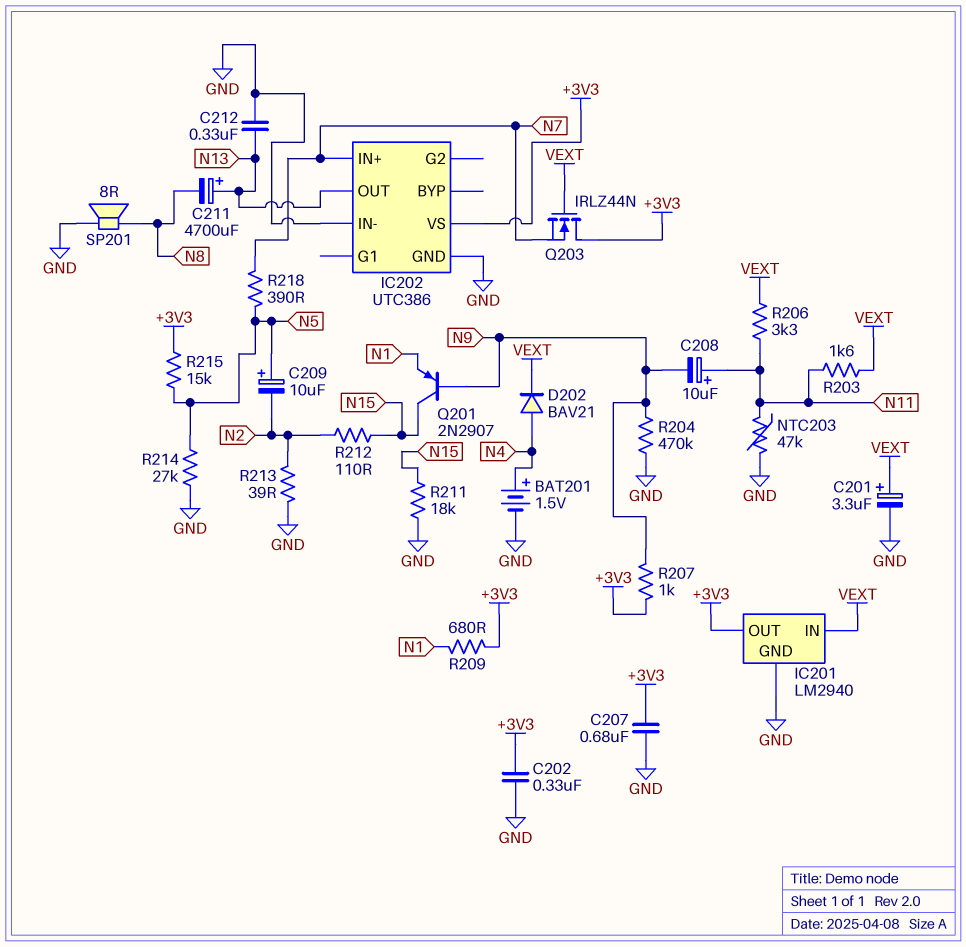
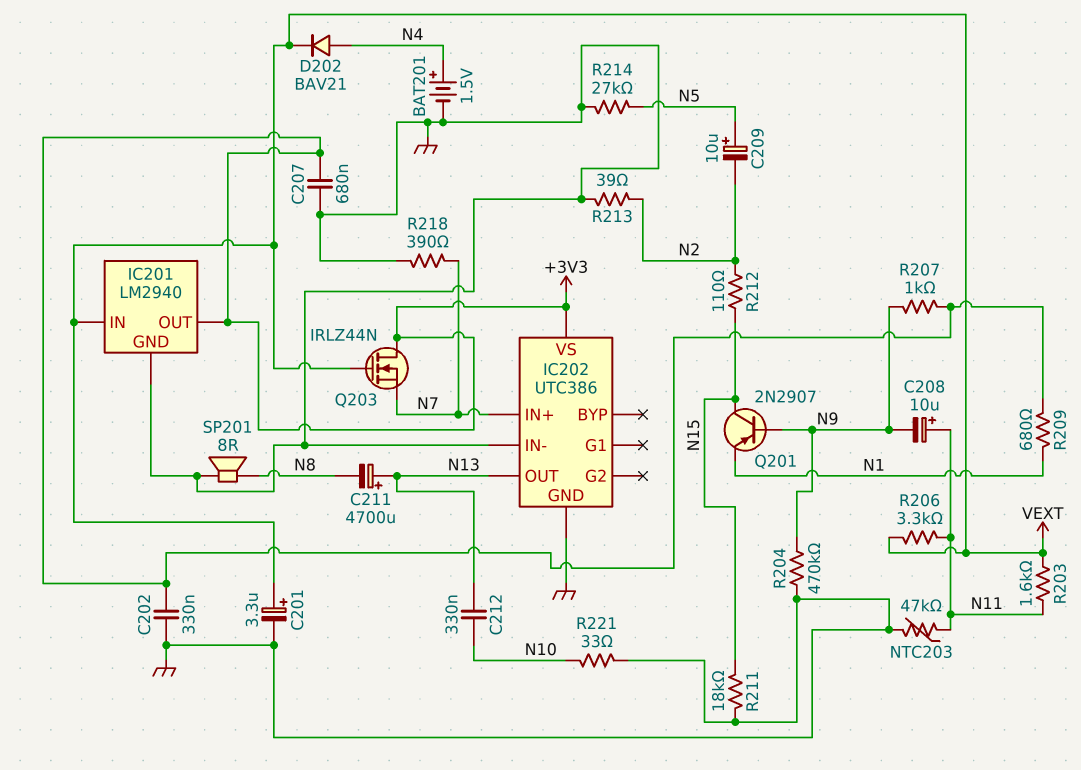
C212: 330nF (GND, N13) -> 330nF (N10, N13)
R215: 15k (+3V3, N5) -> none
R218: 390 (N5, N7) -> 390 (GND, N7)
R221: none -> 33 (GND, N10)

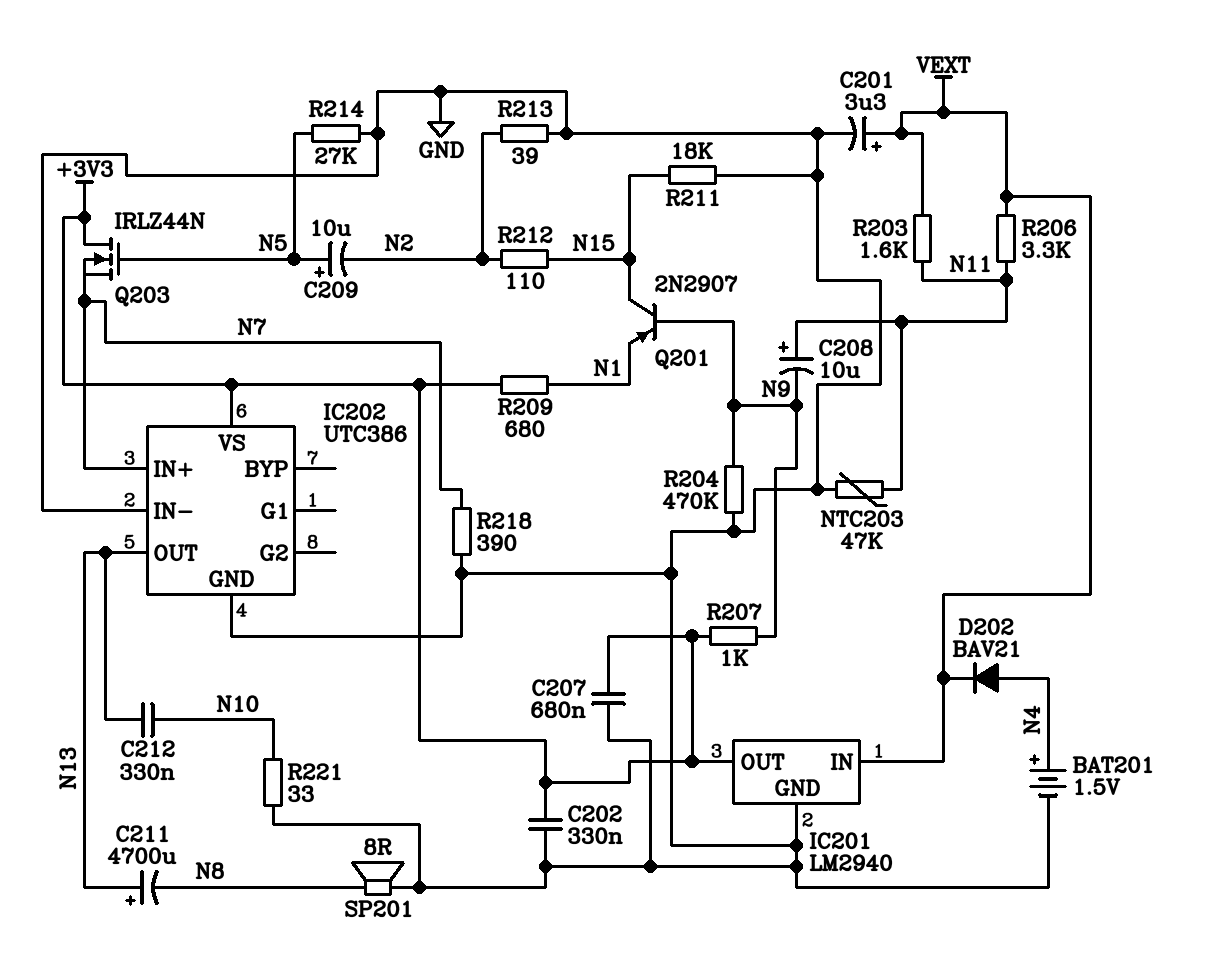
Q203: NMOS IRLZ44N (G VEXT, D +3V3, S N7) -> NMOS IRLZ44N (G N5, D +3V3, S N7)

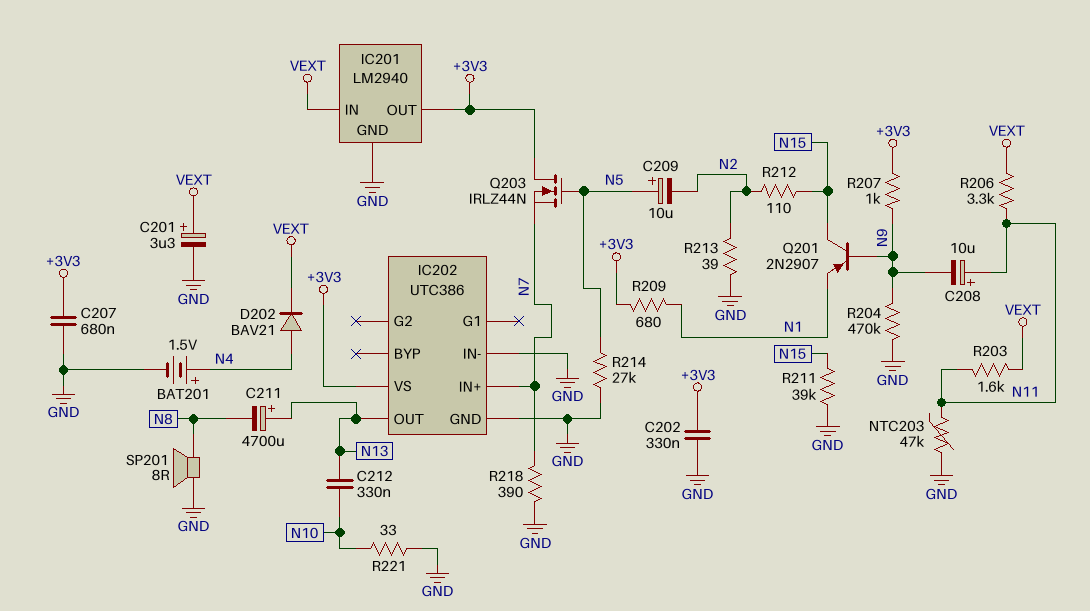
R211: 18k (GND, N15) -> 39k (GND, N15)

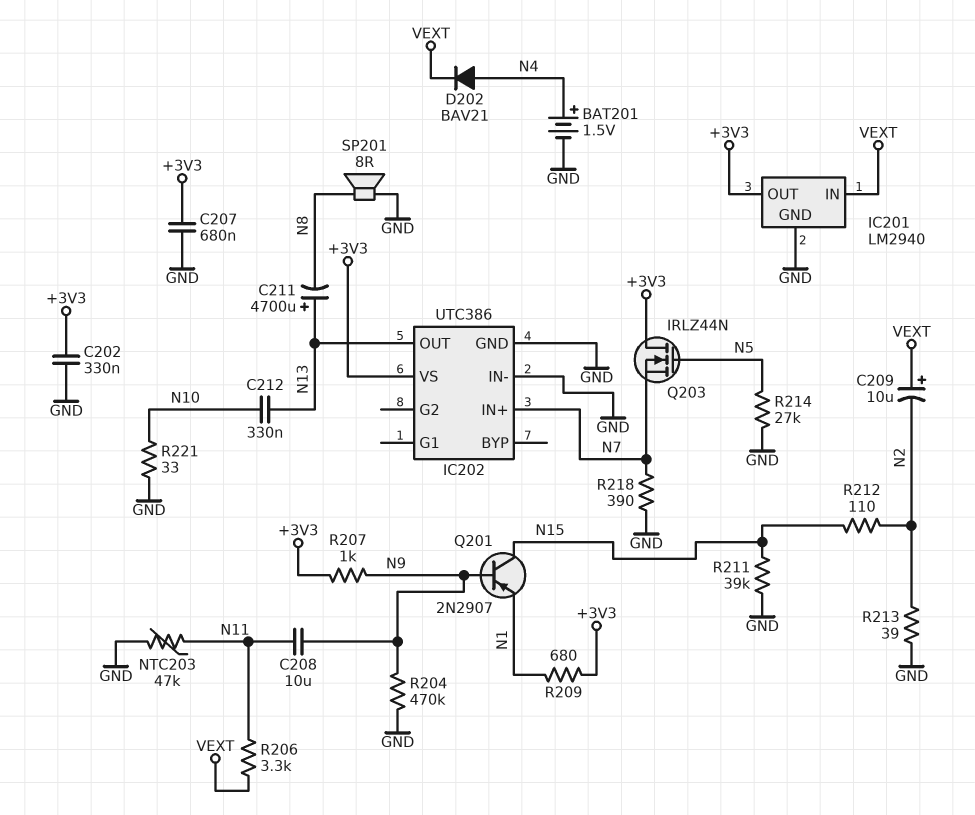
C201: 3.3uF (plus VEXT, minus GND) -> none
C208: 10uF (plus N11, minus N9) -> 10uF (N9, N11)
C209: 10uF (plus N5, minus N2) -> 10uF (plus VEXT, minus N2)
R203: 1.6k (N11, VEXT) -> none

